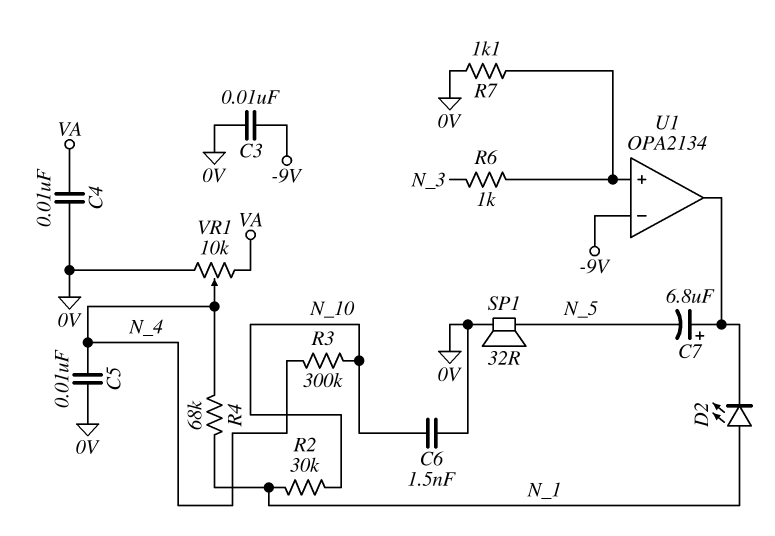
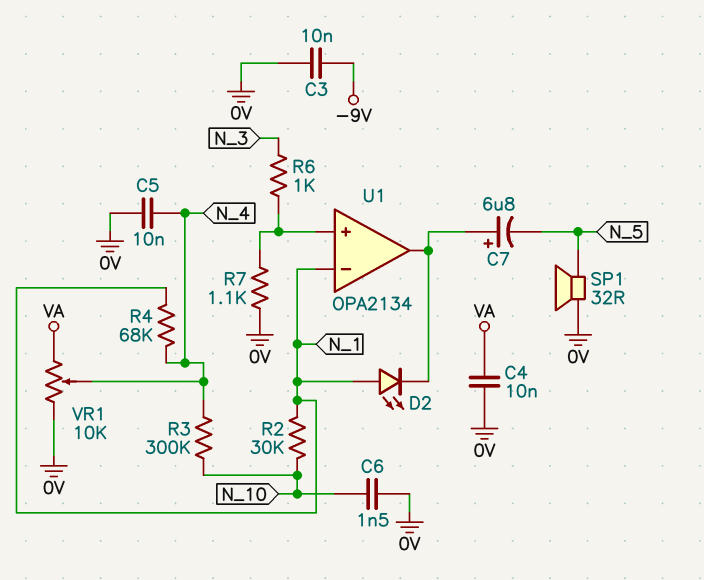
U1 pin in-: -9V -> N_1

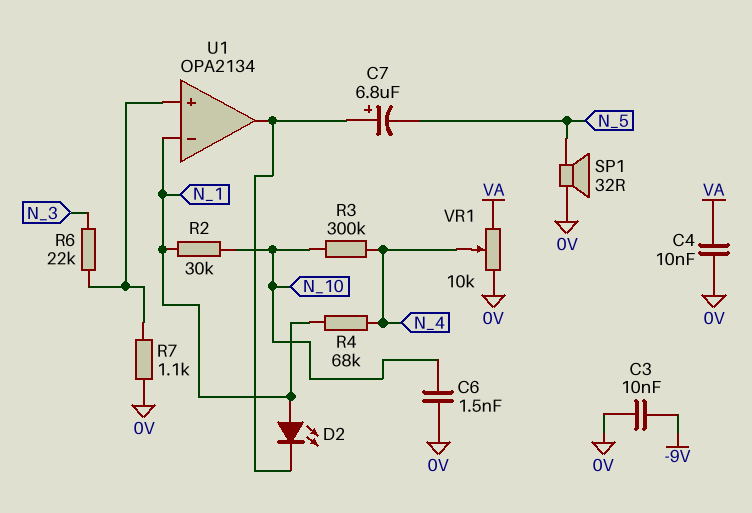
C5: 10nF (0V, N_4) -> none
R6: 1k (N_3, U1/in+) -> 22k (N_3, U1/in+)

